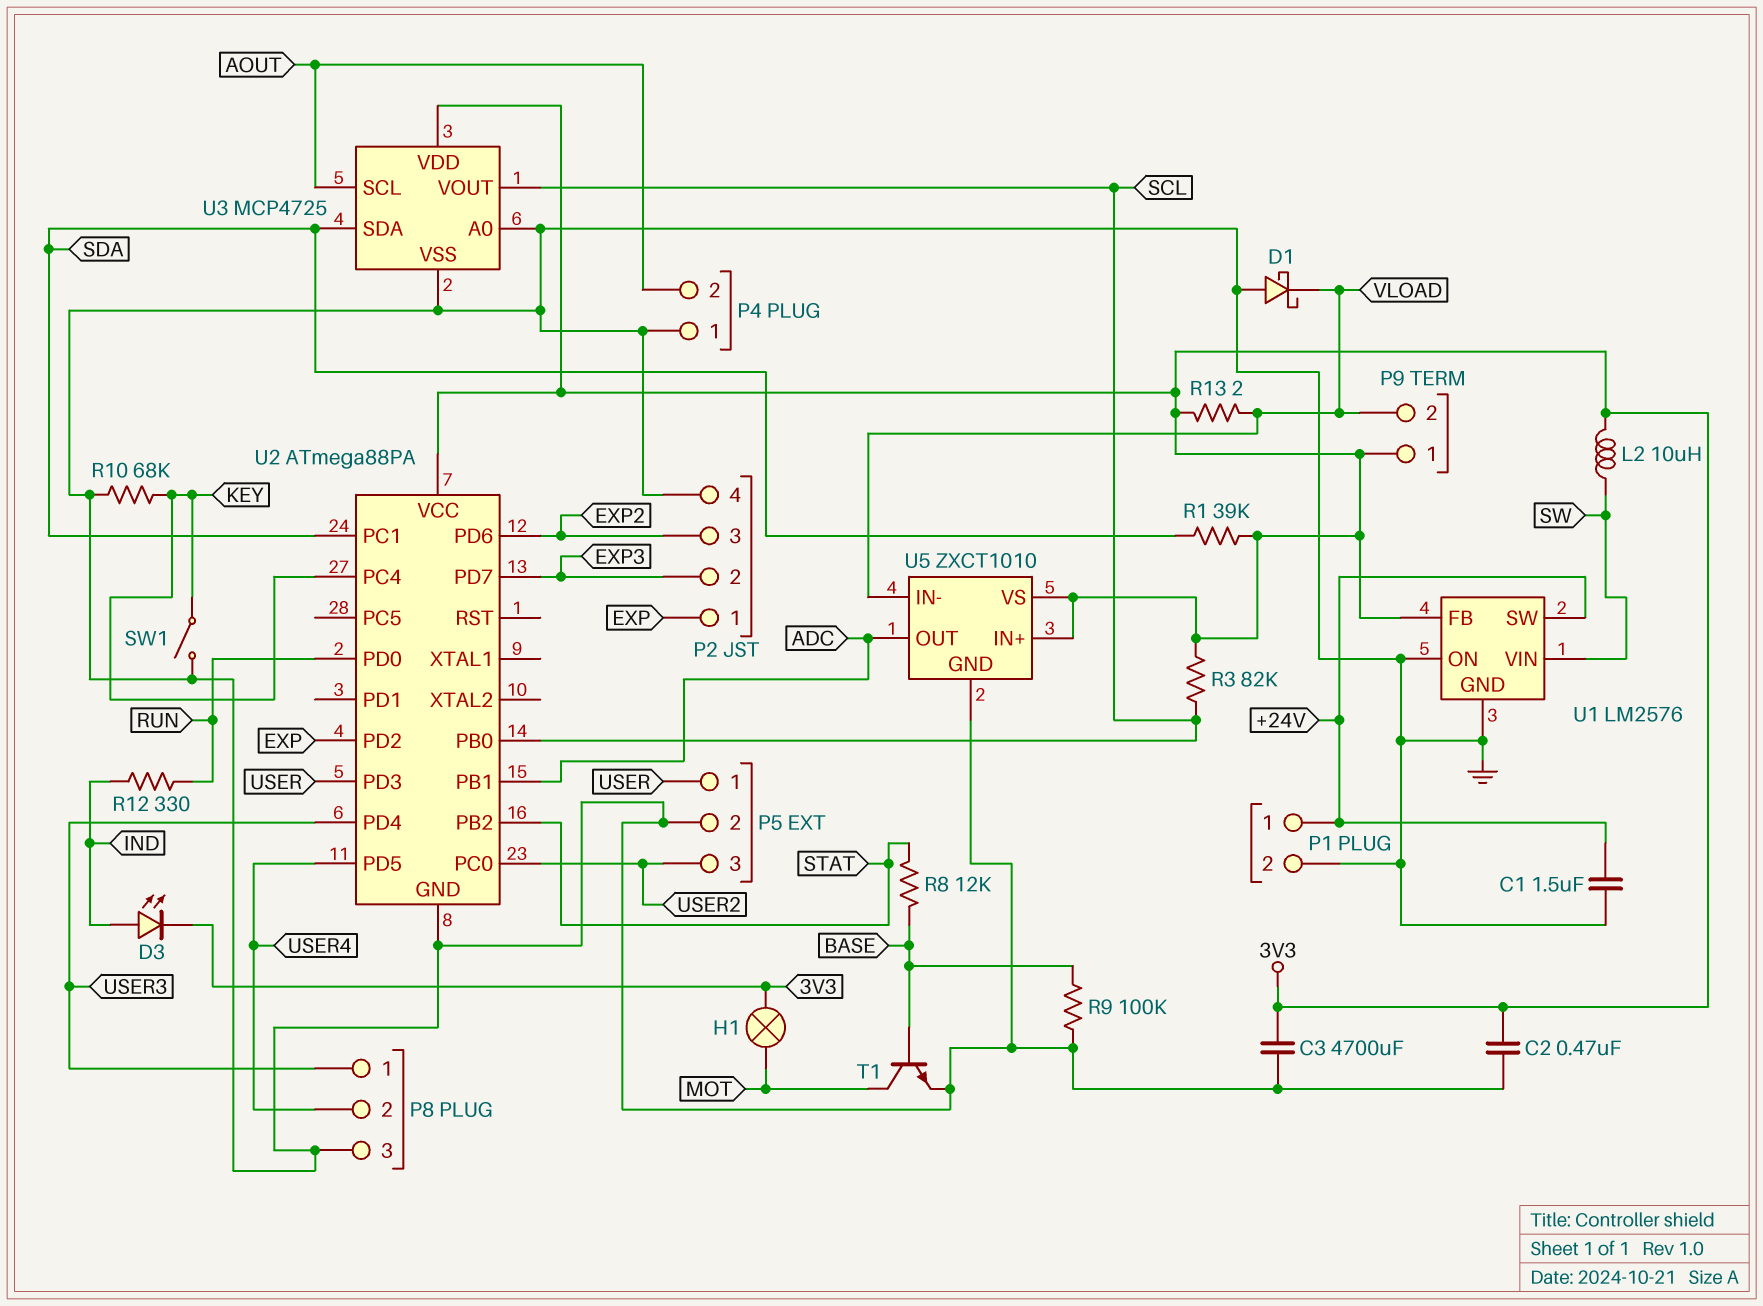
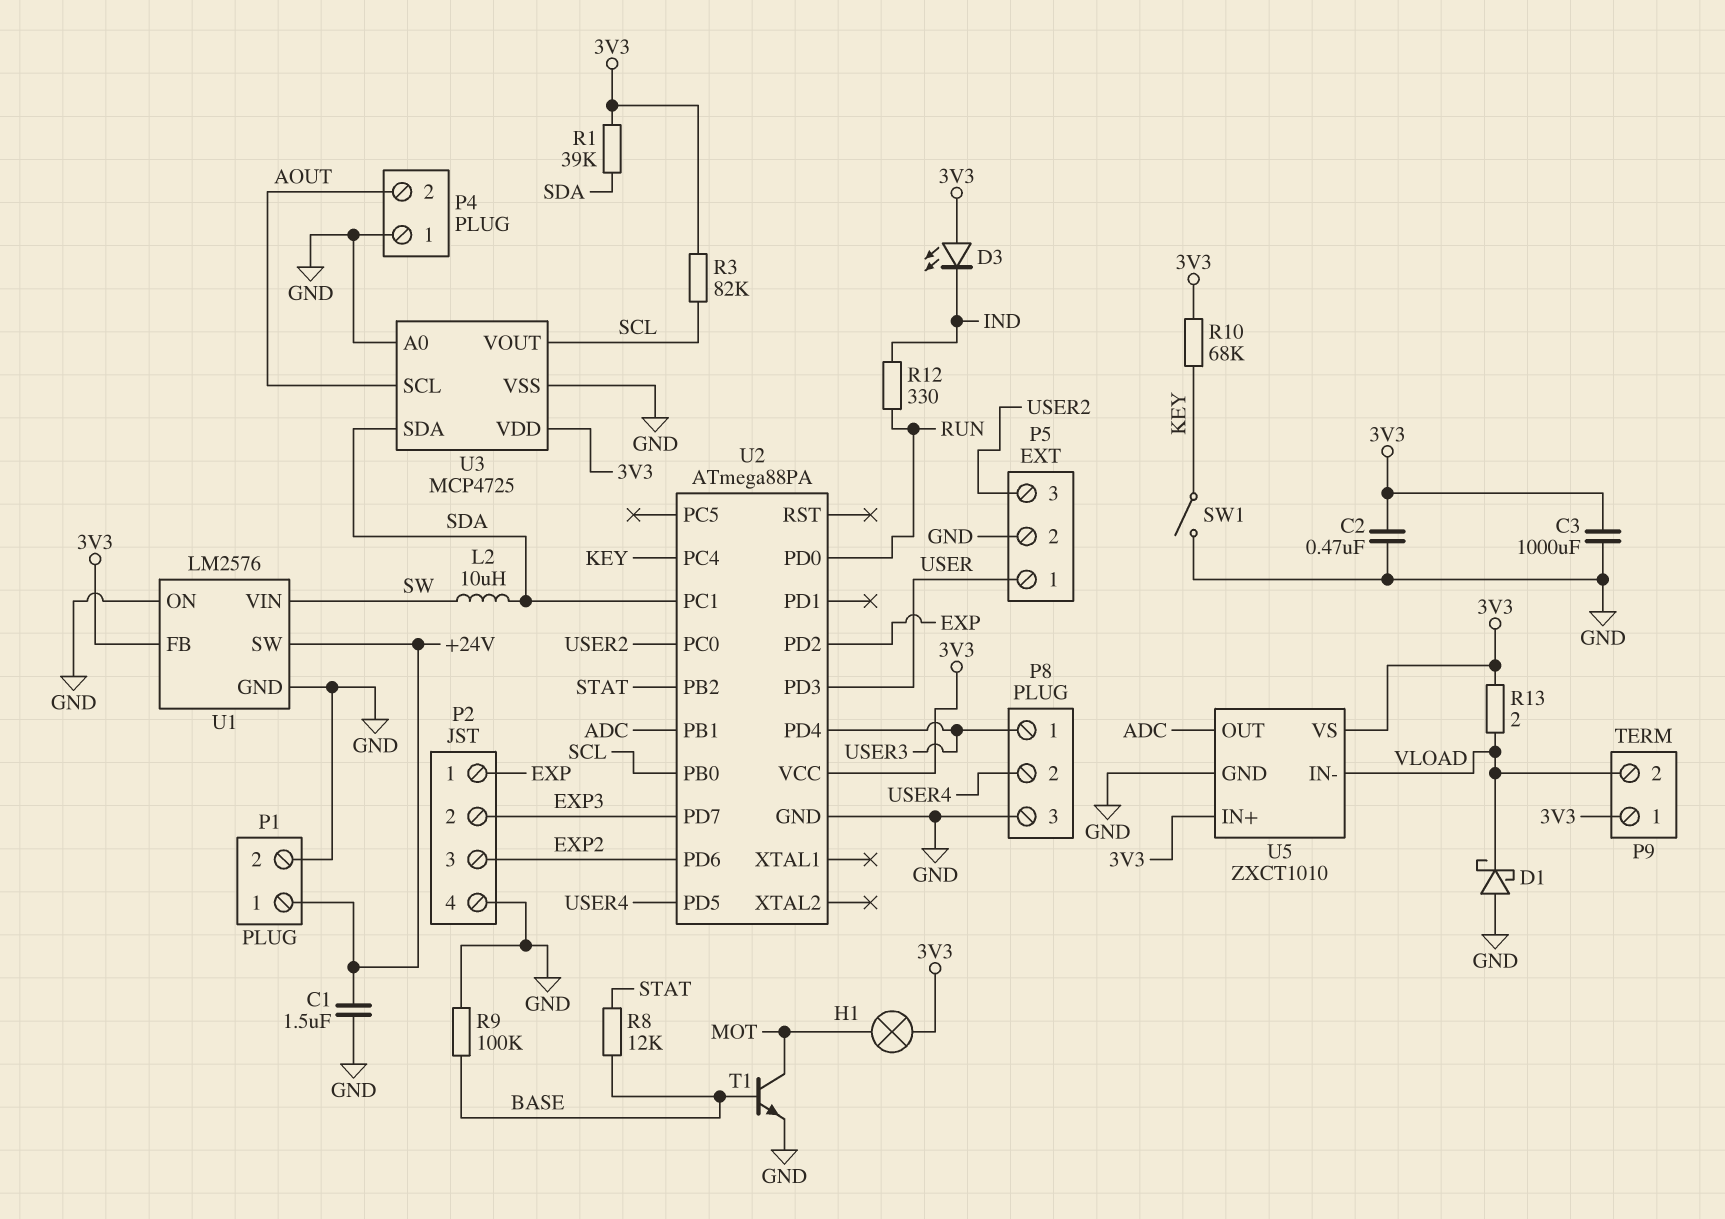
C3: 4700uF (3V3, GND) -> 1000uF (3V3, GND)
D3: LED (A IND, K 3V3) -> LED (A 3V3, K IND)
L2: 10uH (3V3, SW) -> 10uH (SDA, SW)
R10: 68k (GND, KEY) -> 68k (3V3, KEY)

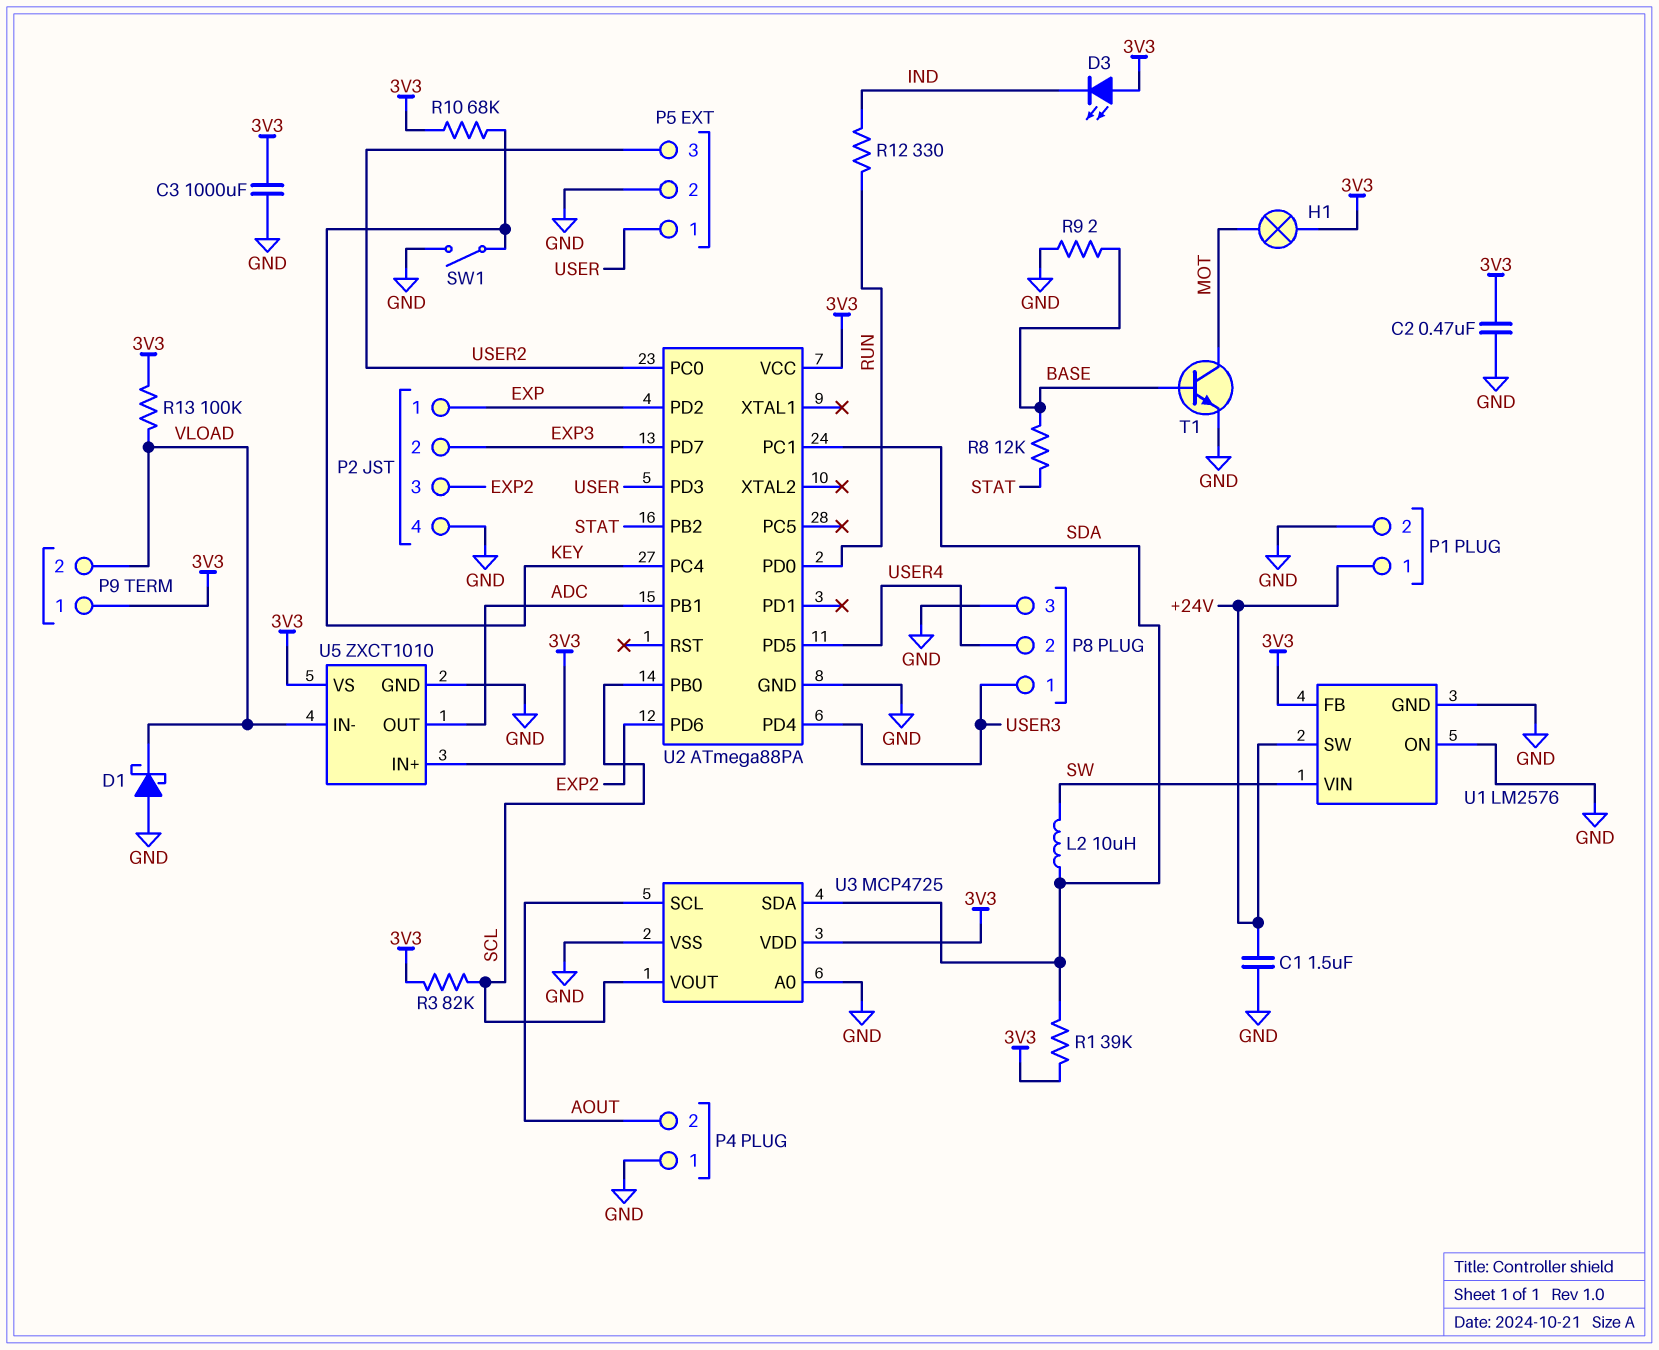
R9: 100k (BASE, GND) -> 2 (BASE, GND)
R13: 2 (3V3, VLOAD) -> 100k (3V3, VLOAD)

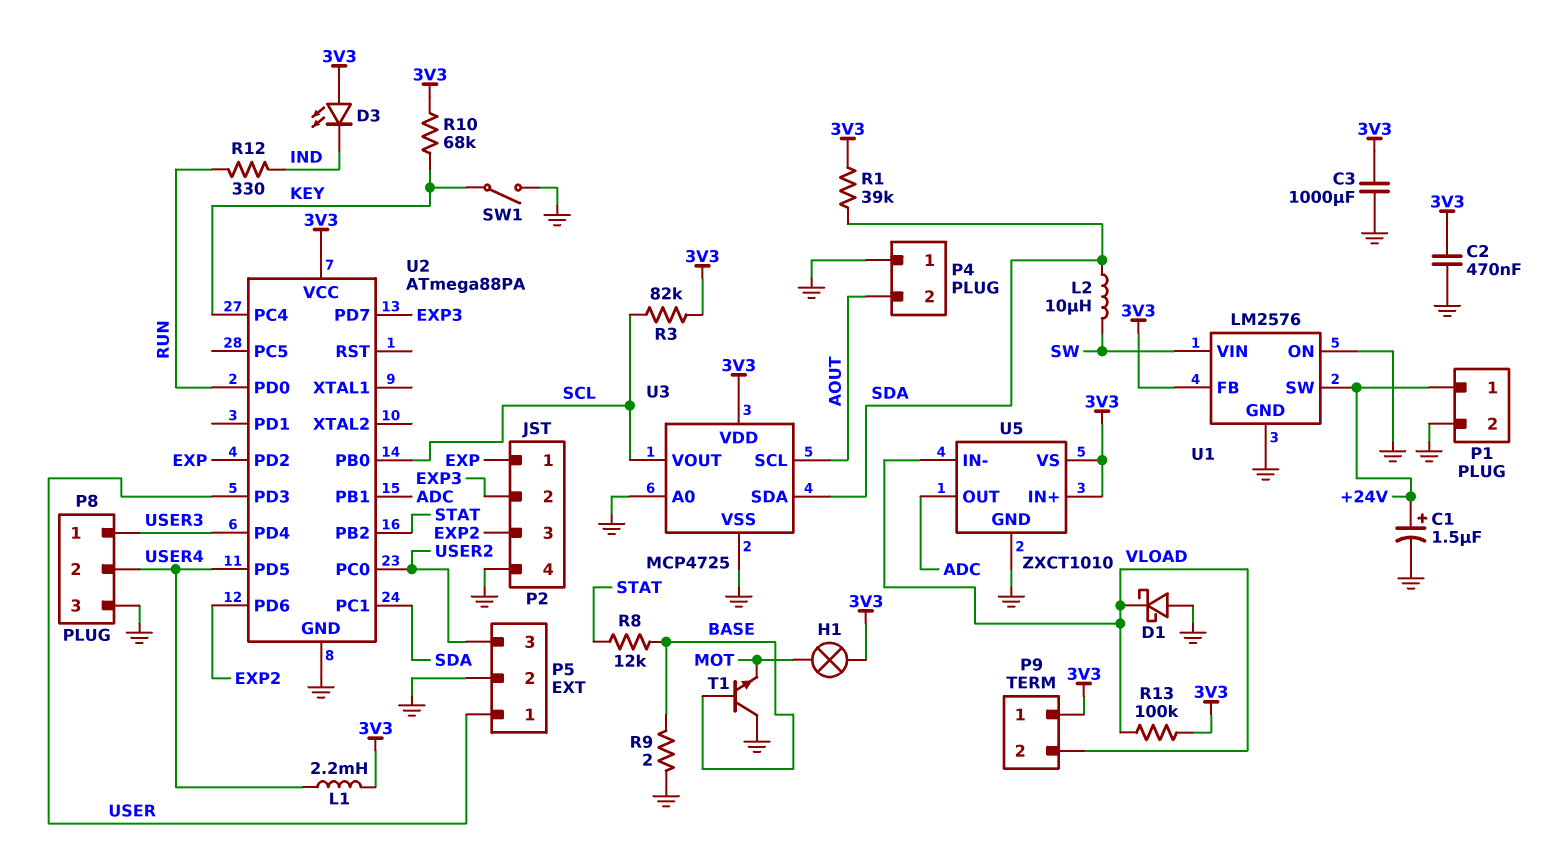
C1: 1.5uF (+24V, GND) -> 1.5uF (plus +24V, minus GND)
L1: none -> 2.2mH (3V3, USER4)
T1: NPN (B BASE, C MOT, E GND) -> NPN (B BASE, C GND, E MOT)

